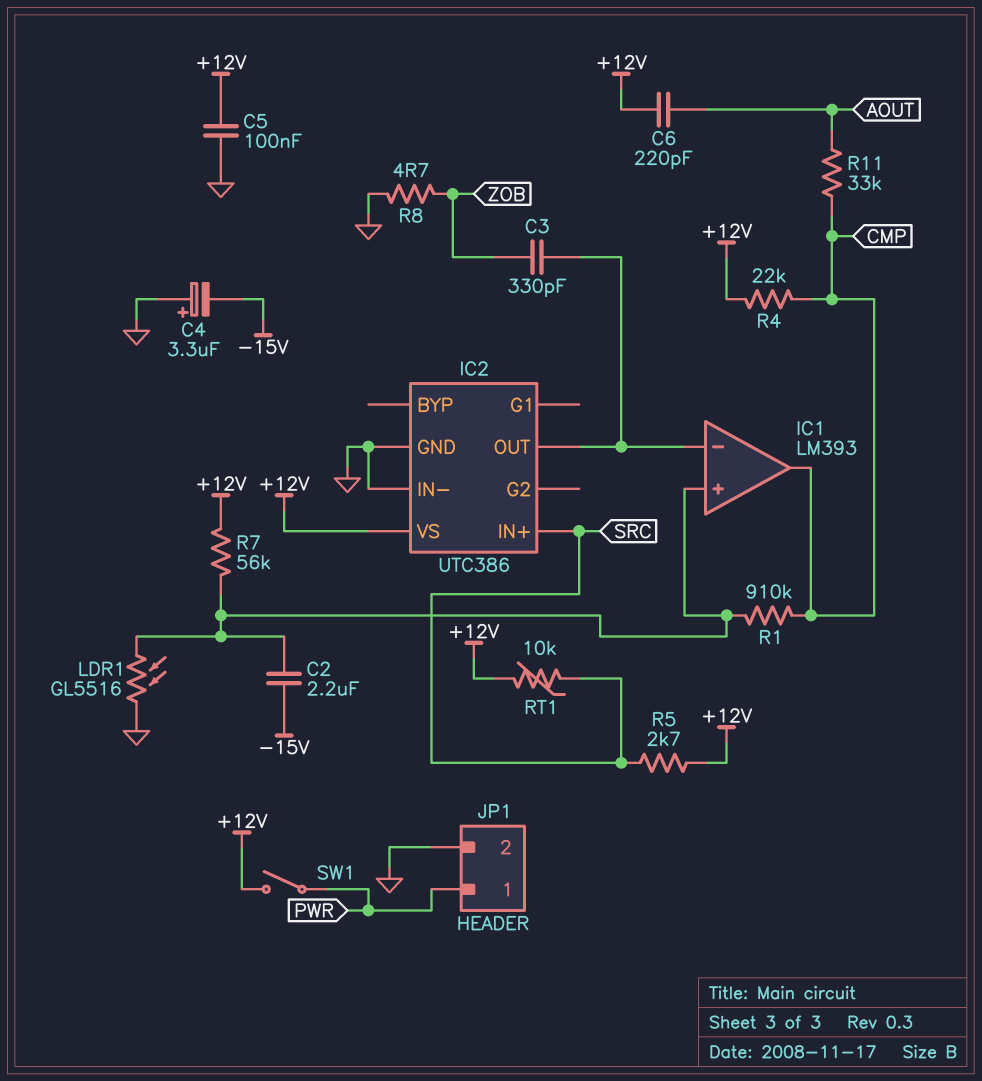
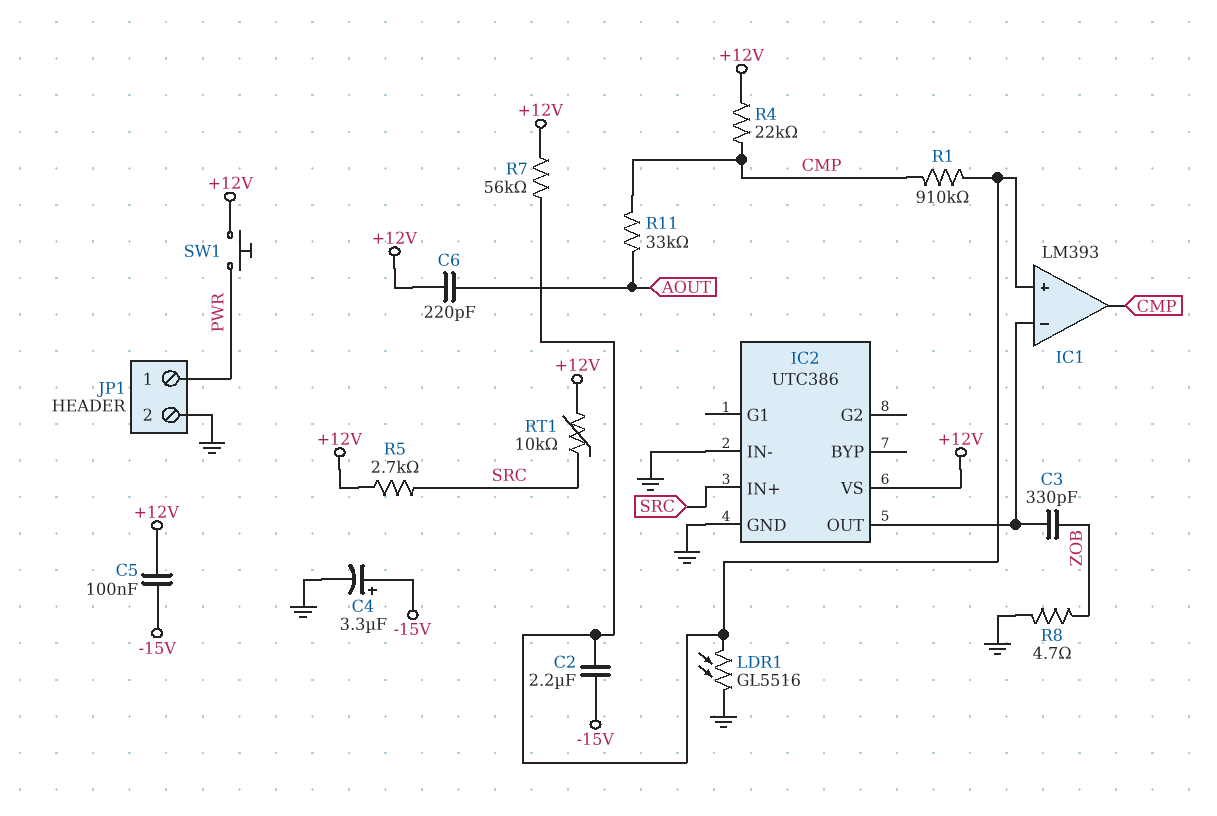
C4: 3.3uF (plus GND, minus -15V) -> 3.3uF (plus -15V, minus GND)
C5: 100nF (+12V, GND) -> 100nF (+12V, -15V)
SW1: switch (+12V, PWR) -> button (+12V, PWR)

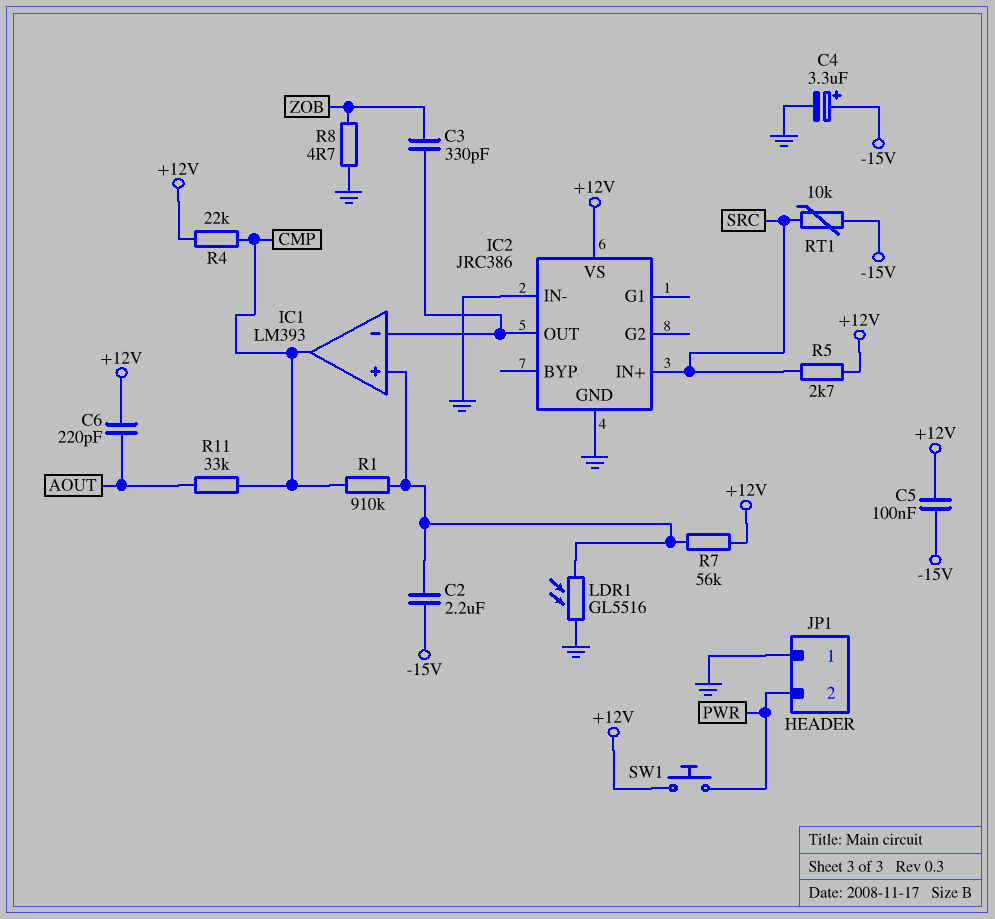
IC2: UTC386 -> JRC386
JP1 pin 1: PWR -> GND
JP1 pin 2: GND -> PWR
RT1: 10k (+12V, SRC) -> 10k (-15V, SRC)

